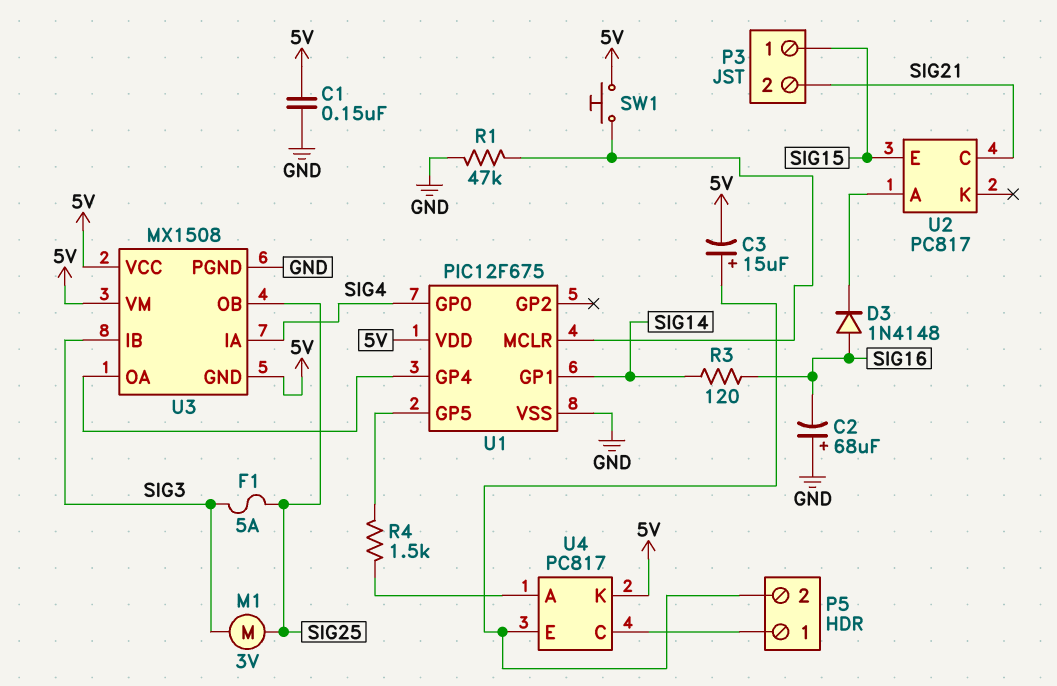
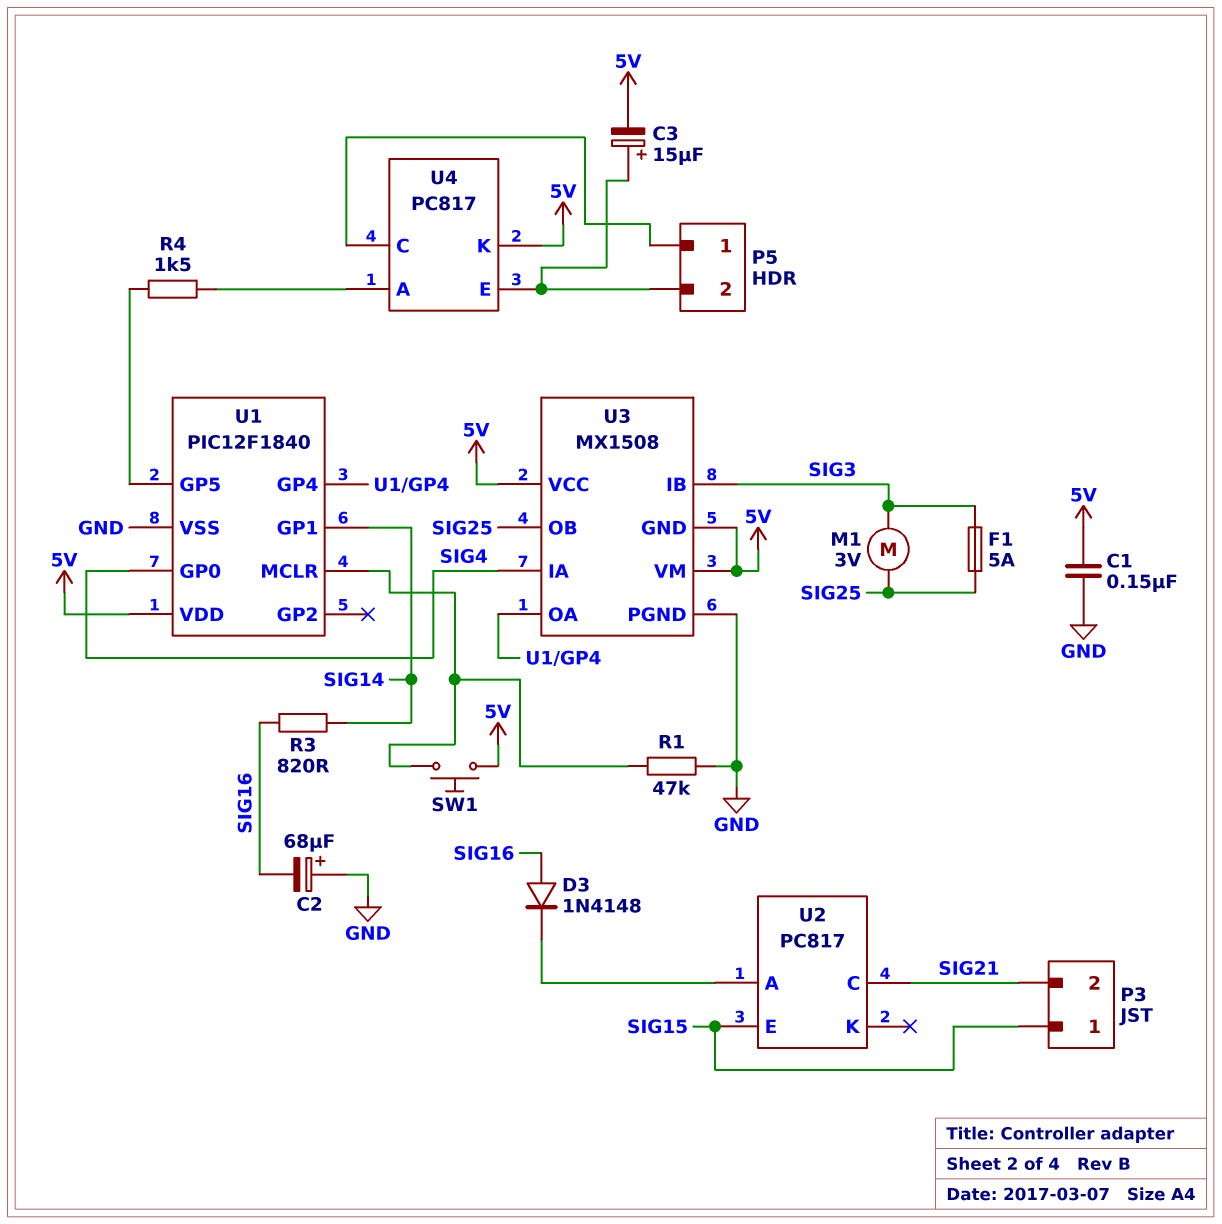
R3: 120 (SIG14, SIG16) -> 820 (SIG14, SIG16)
U1: PIC12F675 -> PIC12F1840

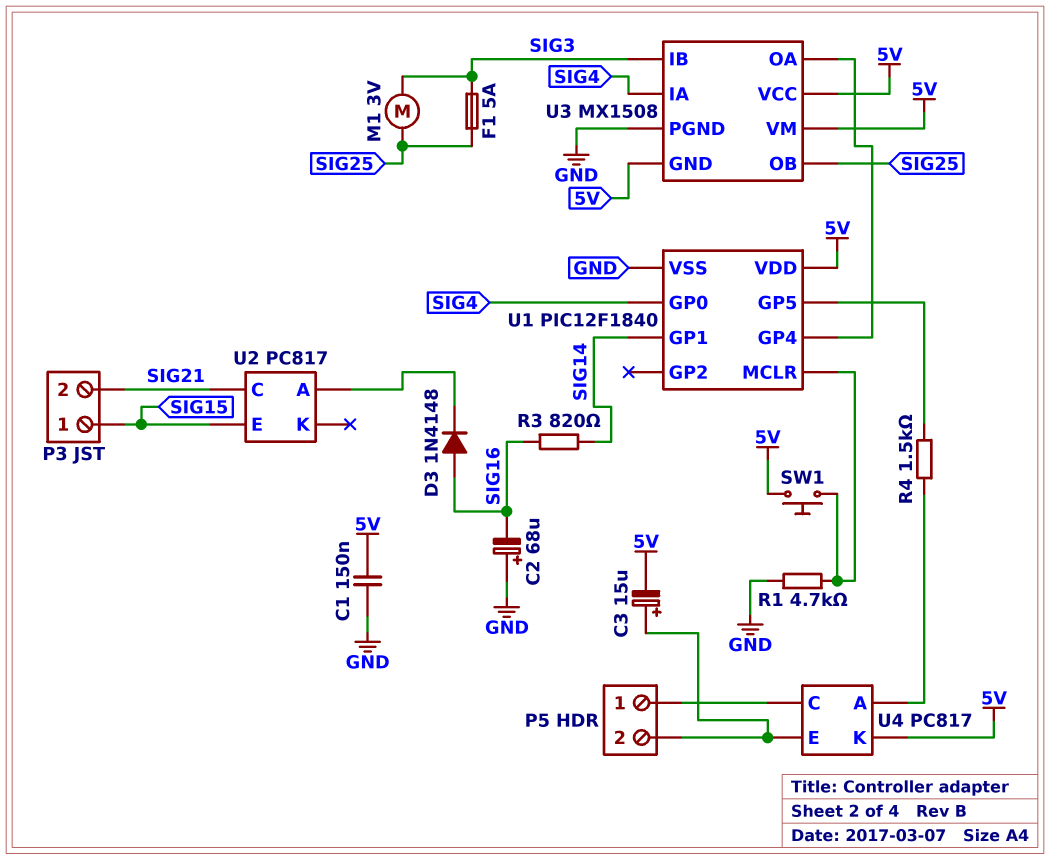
R1: 47k (GND, U1/MCLR) -> 4.7k (GND, U1/MCLR)

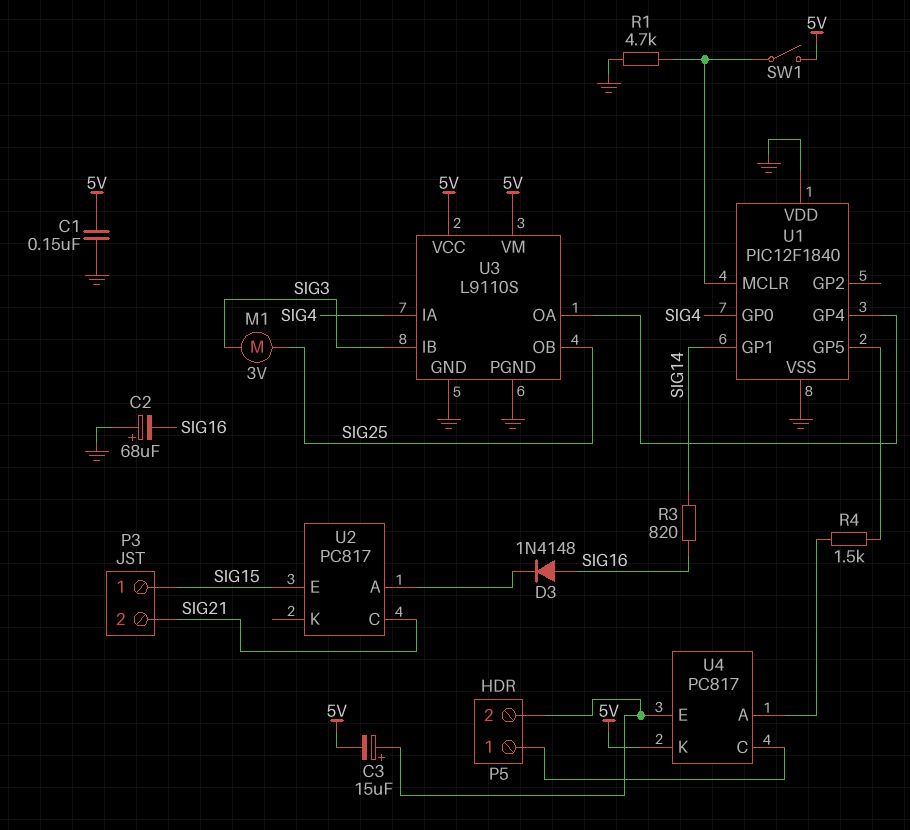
F1: 5A (SIG3, SIG25) -> none
SW1: button (5V, U1/MCLR) -> switch (5V, U1/MCLR)
U1 pin VDD: 5V -> GND
U3: MX1508 -> L9110S
U3 pin GND: 5V -> GND

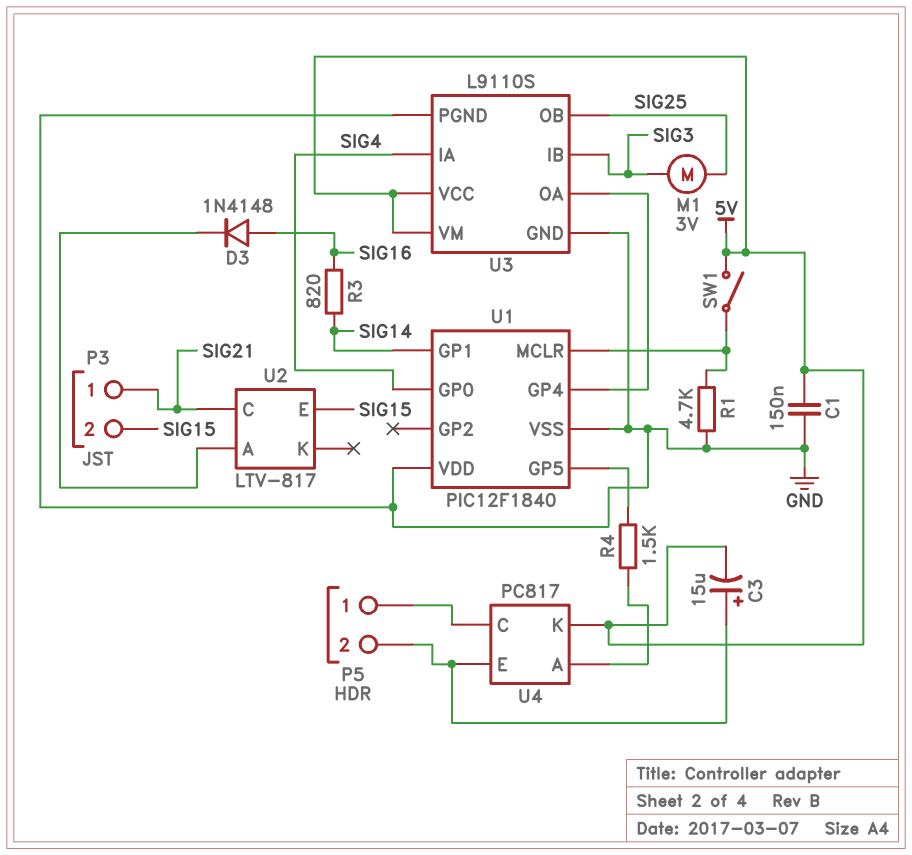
C2: 68uF (plus GND, minus SIG16) -> none
P3 pin 1: SIG15 -> SIG21
P3 pin 2: SIG21 -> SIG15
U2: PC817 -> LTV-817

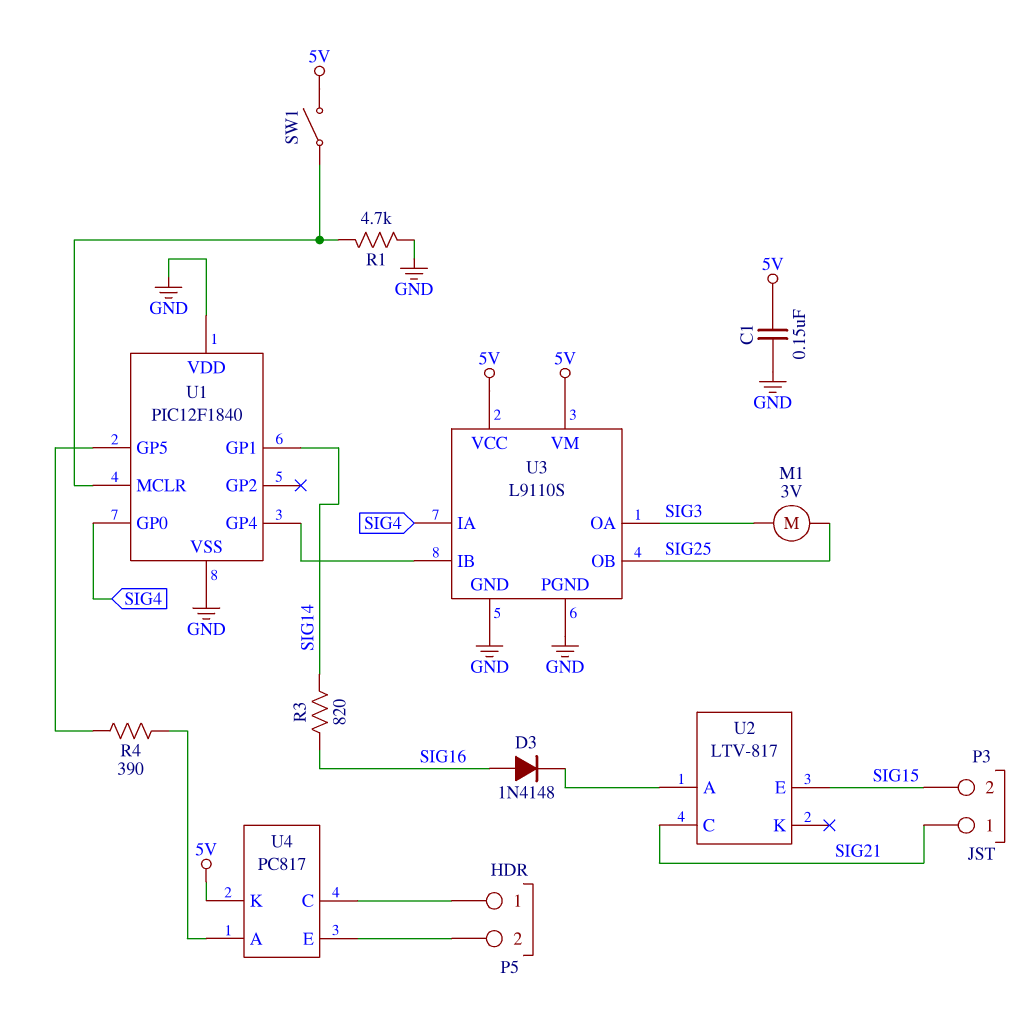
C3: 15uF (plus P5/2, minus 5V) -> none
R4: 1.5k (U1/GP5, U4/A) -> 390 (U1/GP5, U4/A)
U3 pin IB: SIG3 -> U1/GP4
U3 pin OA: U1/GP4 -> SIG3

